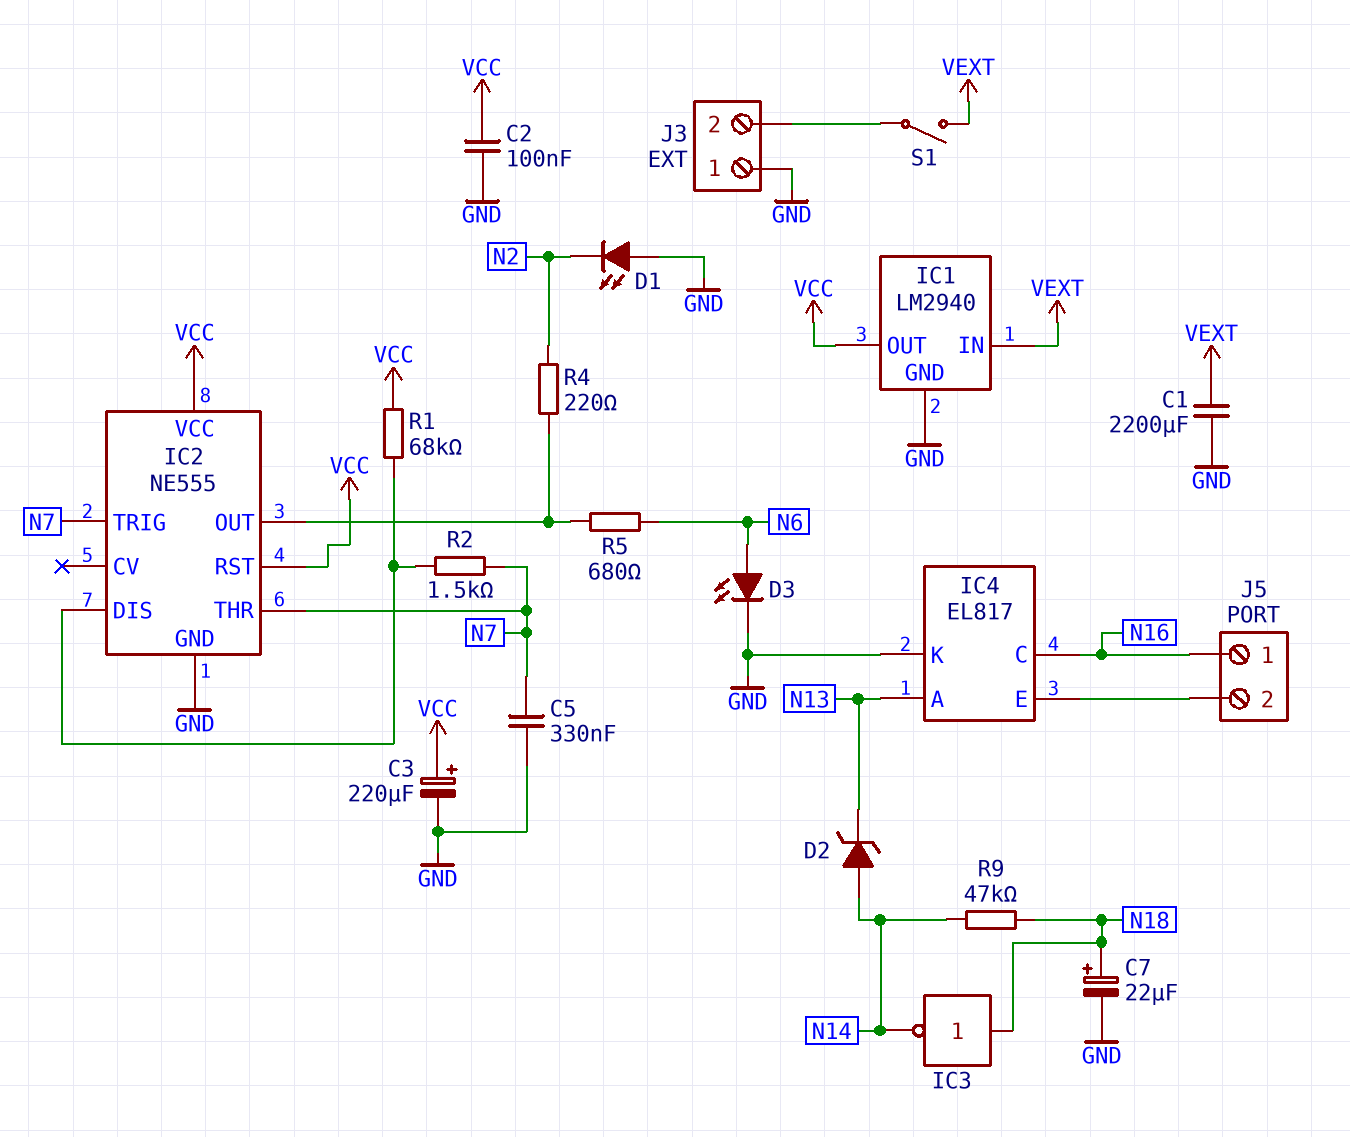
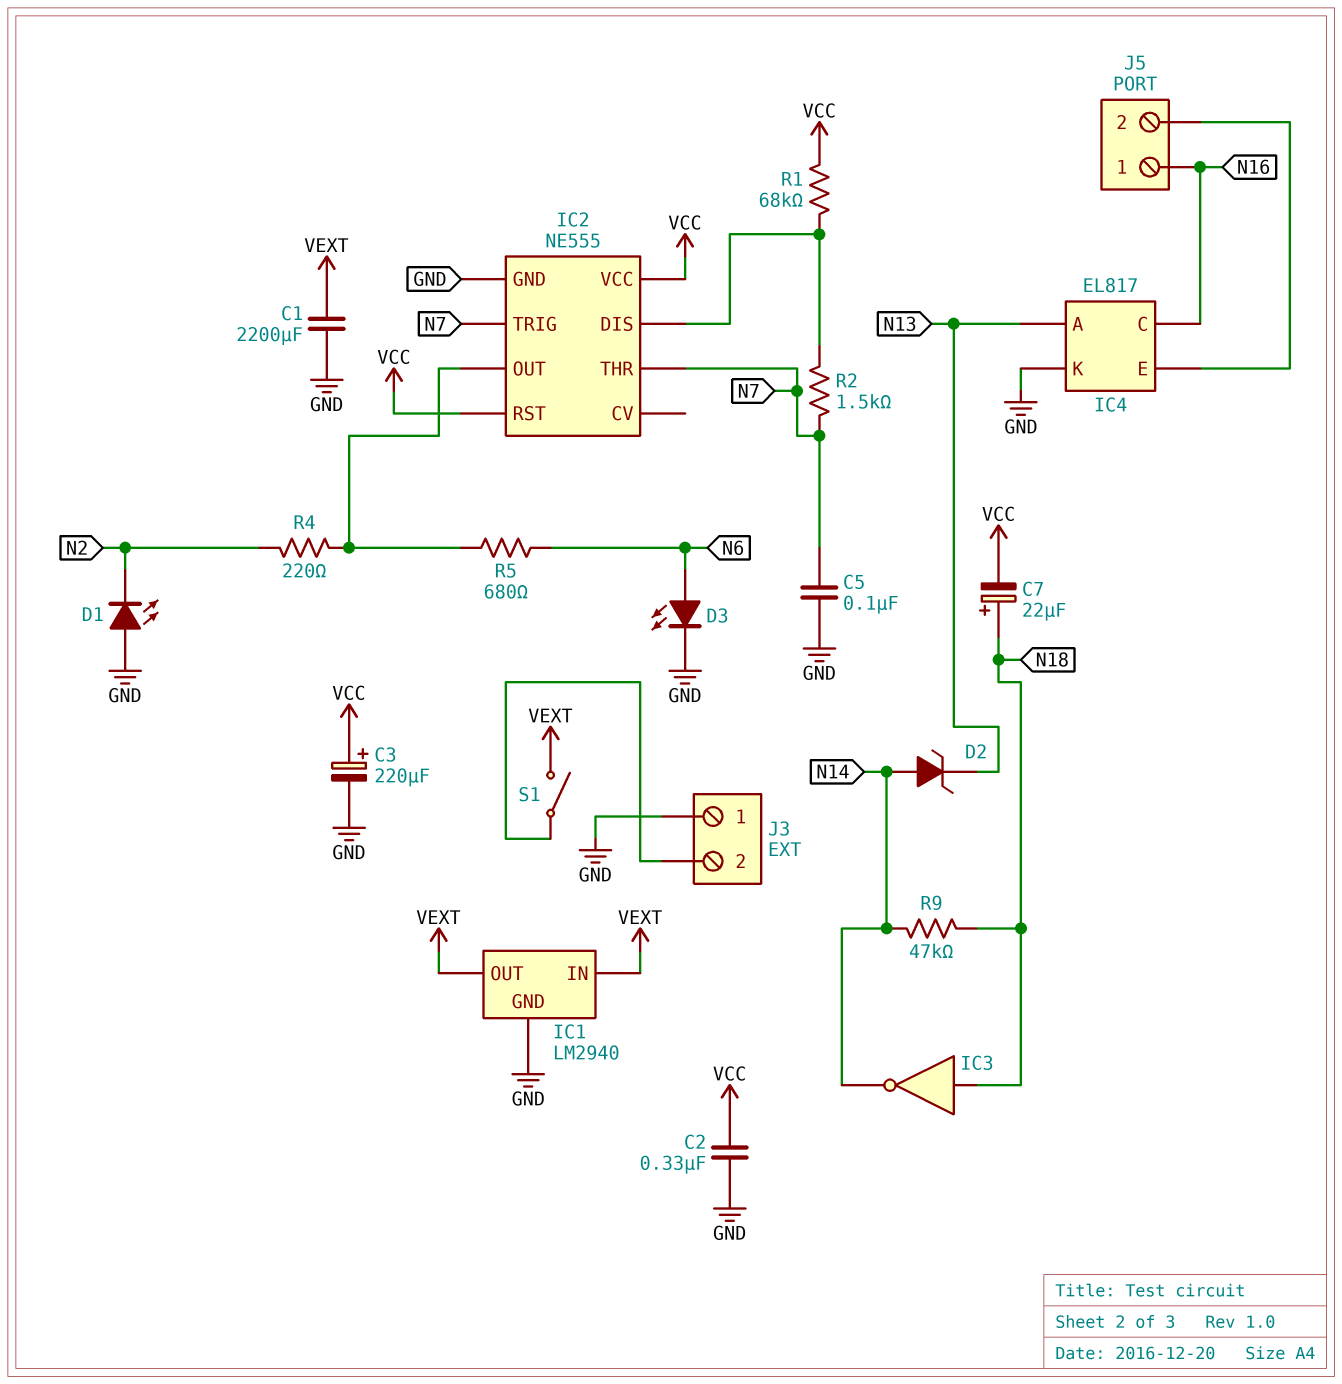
C2: 100nF (GND, VCC) -> 330nF (GND, VCC)
C5: 330nF (GND, N7) -> 100nF (GND, N7)
C7: 22uF (plus N18, minus GND) -> 22uF (plus N18, minus VCC)
IC1 pin OUT: VCC -> VEXT

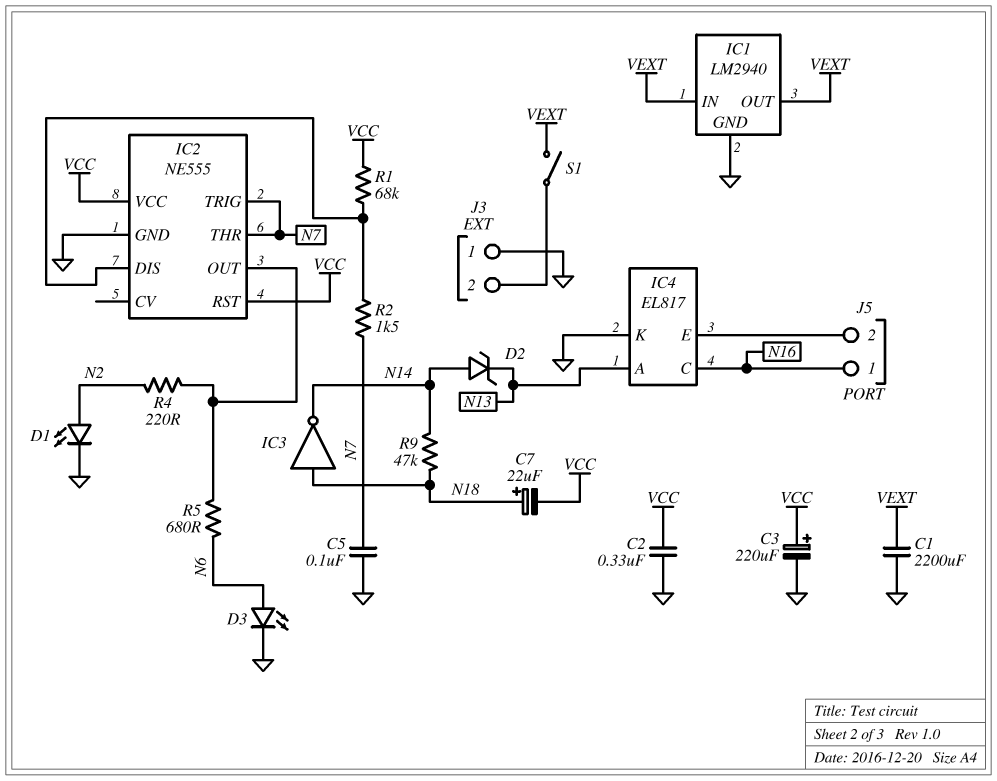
D1: LED (A GND, K N2) -> LED (A N2, K GND)

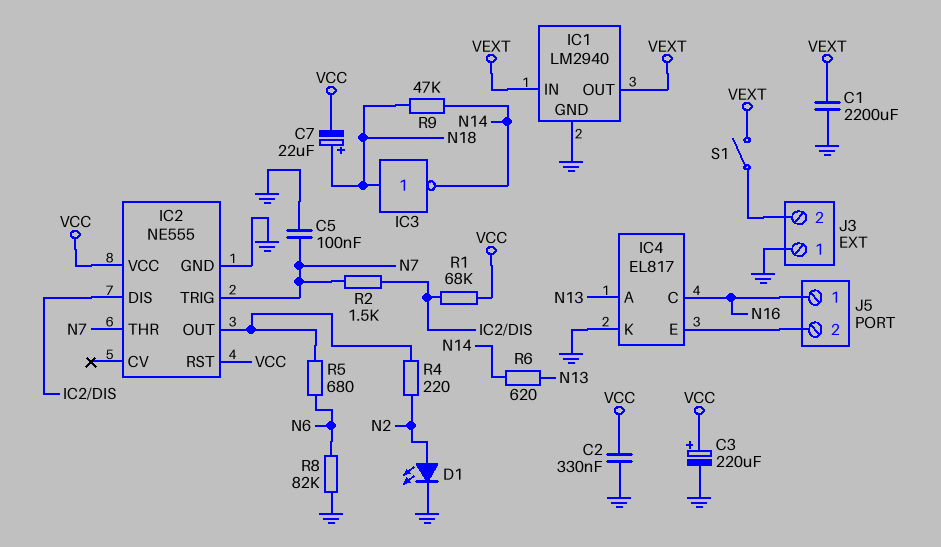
D2: zener (A N14, K N13) -> none
D3: LED (A N6, K GND) -> none
R6: none -> 620 (N13, N14)
R8: none -> 82k (GND, N6)

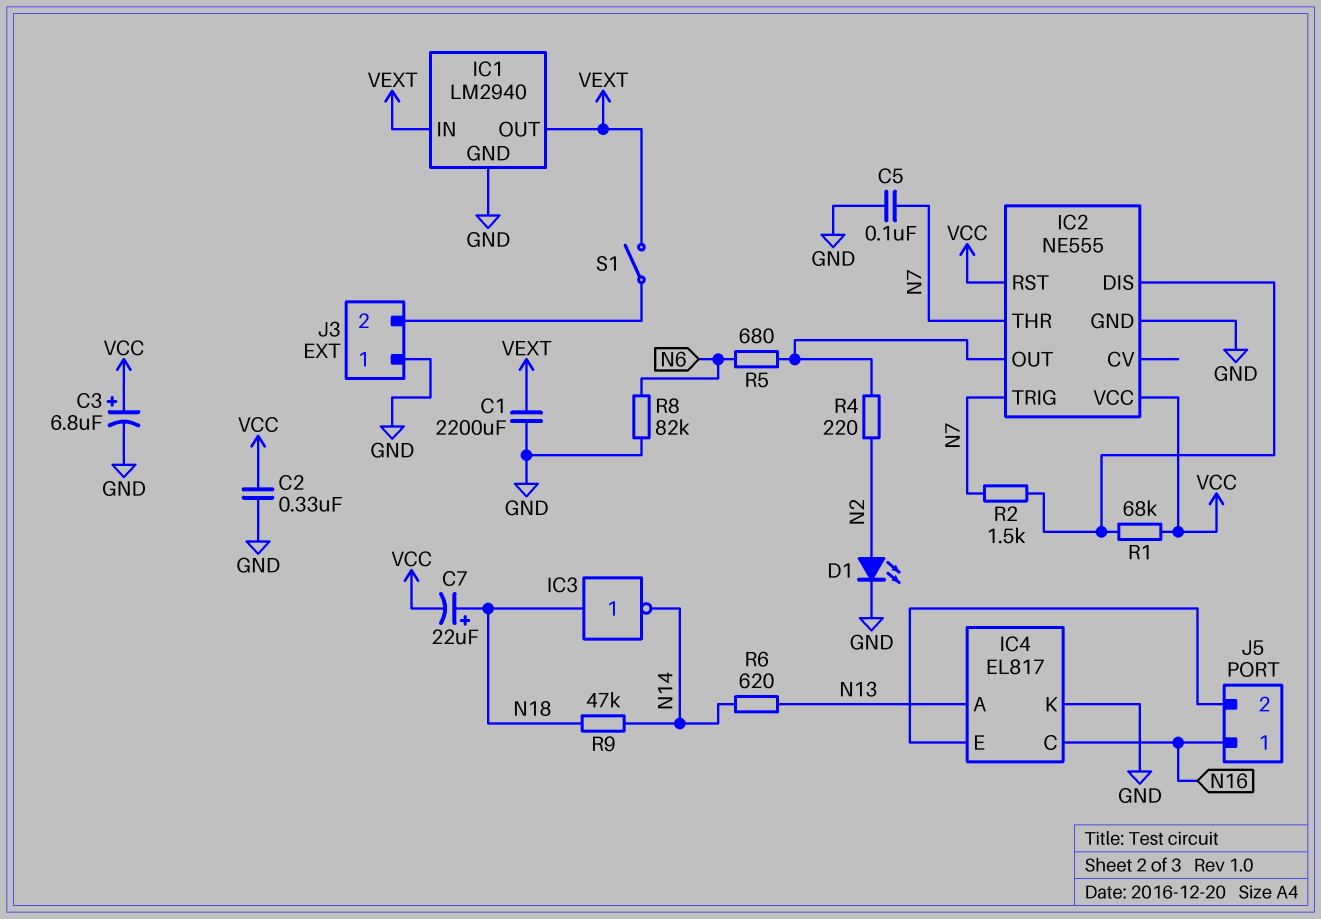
C3: 220uF (plus VCC, minus GND) -> 6.8uF (plus VCC, minus GND)

